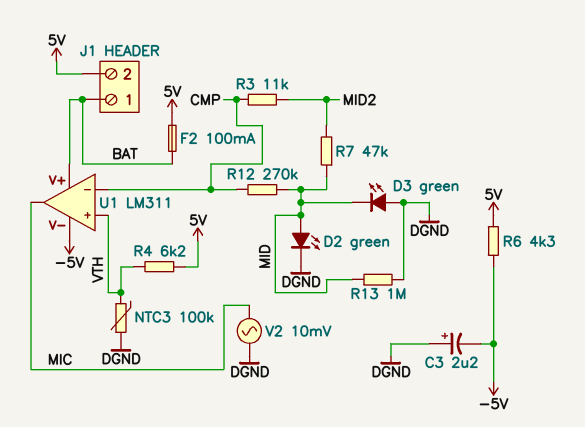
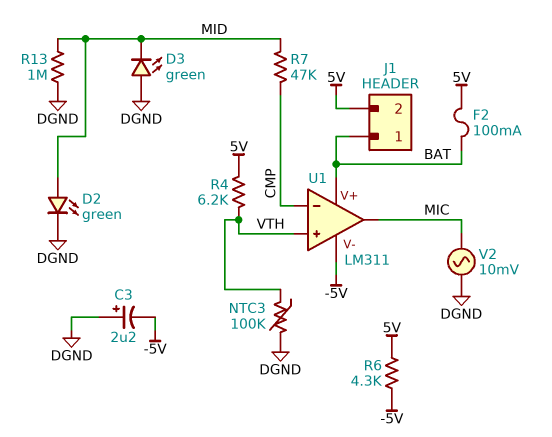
R3: 11k (CMP, MID2) -> none
R7: 47k (MID, MID2) -> 47k (CMP, MID)
R12: 270k (CMP, MID) -> none

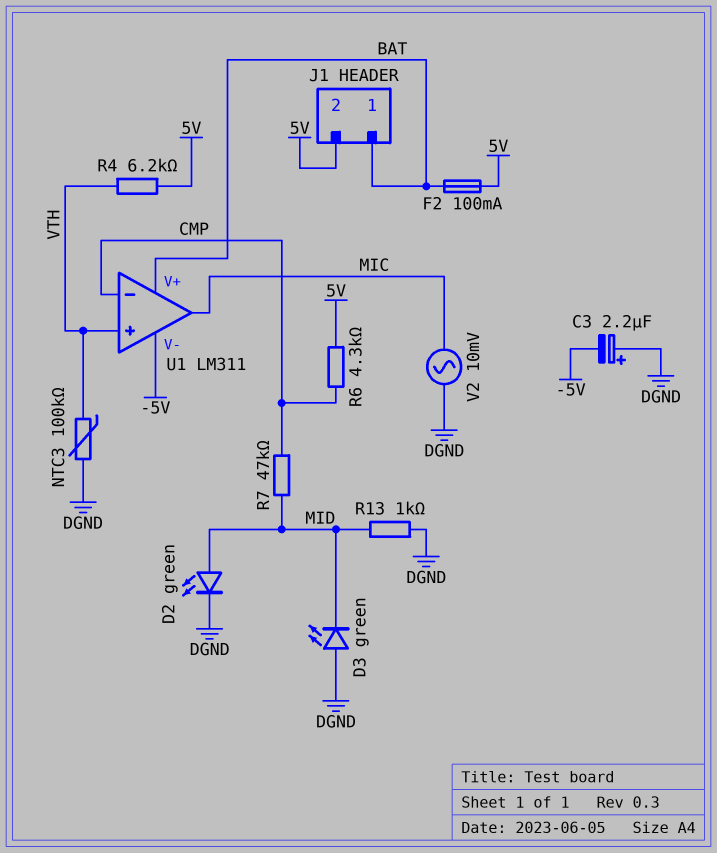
R6: 4.3k (-5V, 5V) -> 4.3k (5V, CMP)
R13: 1M (DGND, MID) -> 1k (DGND, MID)

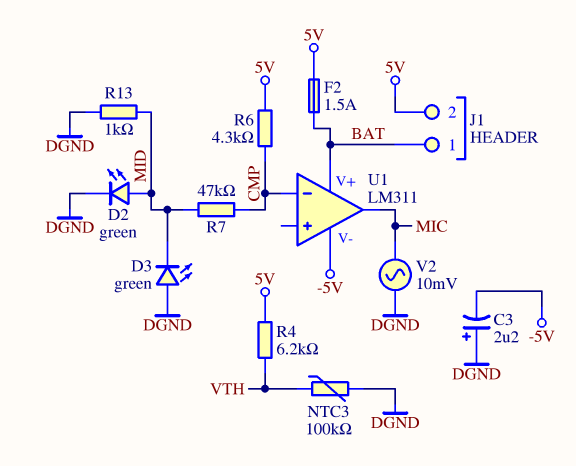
F2: 100mA (5V, BAT) -> 1.5A (5V, BAT)
U1 pin in+: VTH -> none

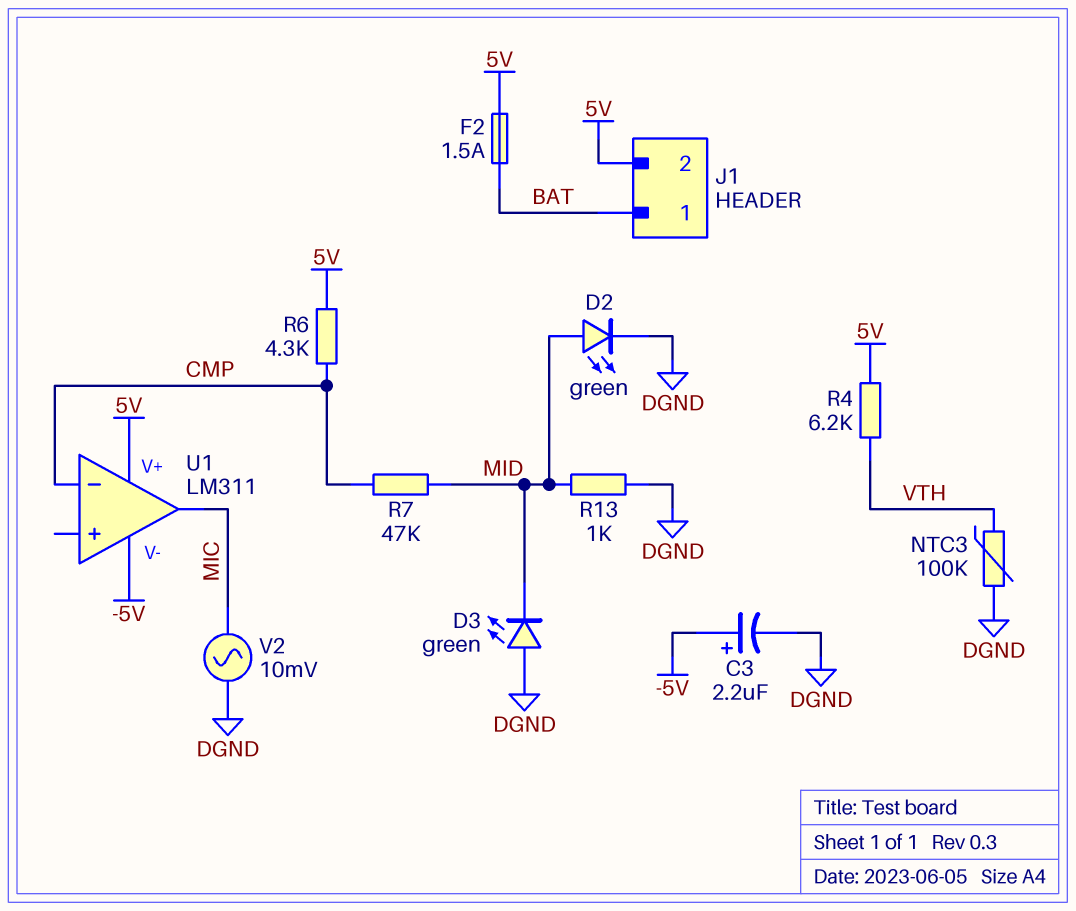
C3: 2.2uF (plus DGND, minus -5V) -> 2.2uF (plus -5V, minus DGND)
U1 pin V+: BAT -> 5V

